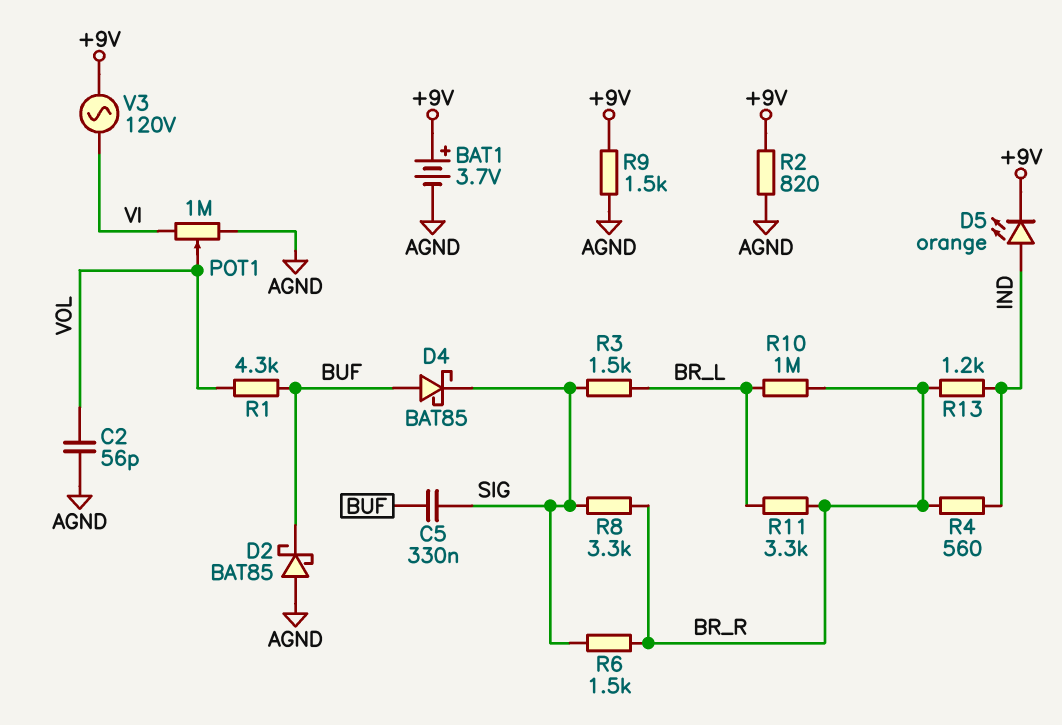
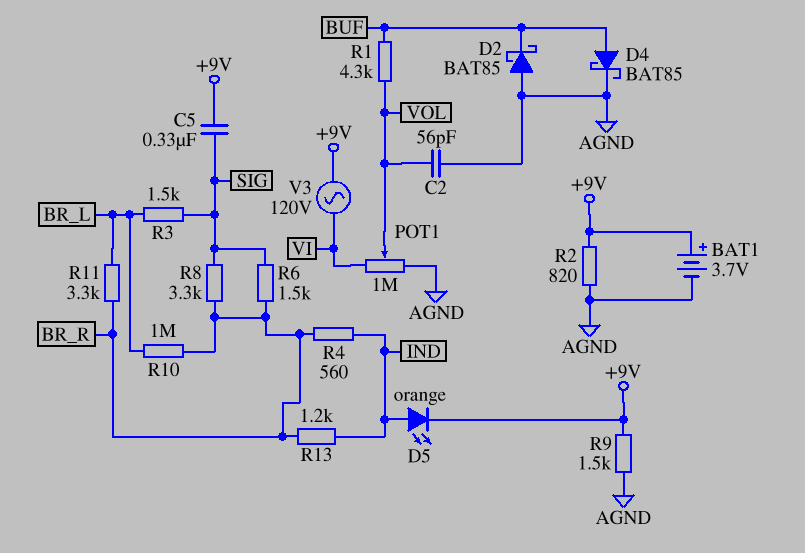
C5: 330nF (BUF, SIG) -> 330nF (+9V, SIG)
D4: schottky BAT85 (A BUF, K SIG) -> schottky BAT85 (A BUF, K AGND)

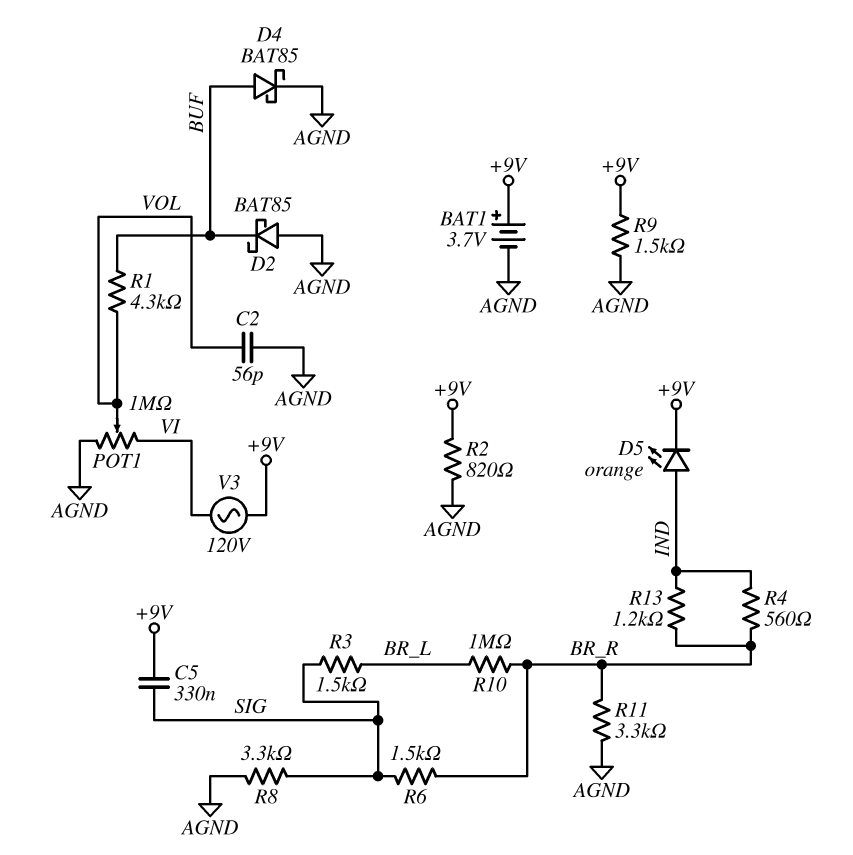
R8: 3.3k (BR_R, SIG) -> 3.3k (AGND, SIG)
R11: 3.3k (BR_L, BR_R) -> 3.3k (AGND, BR_R)

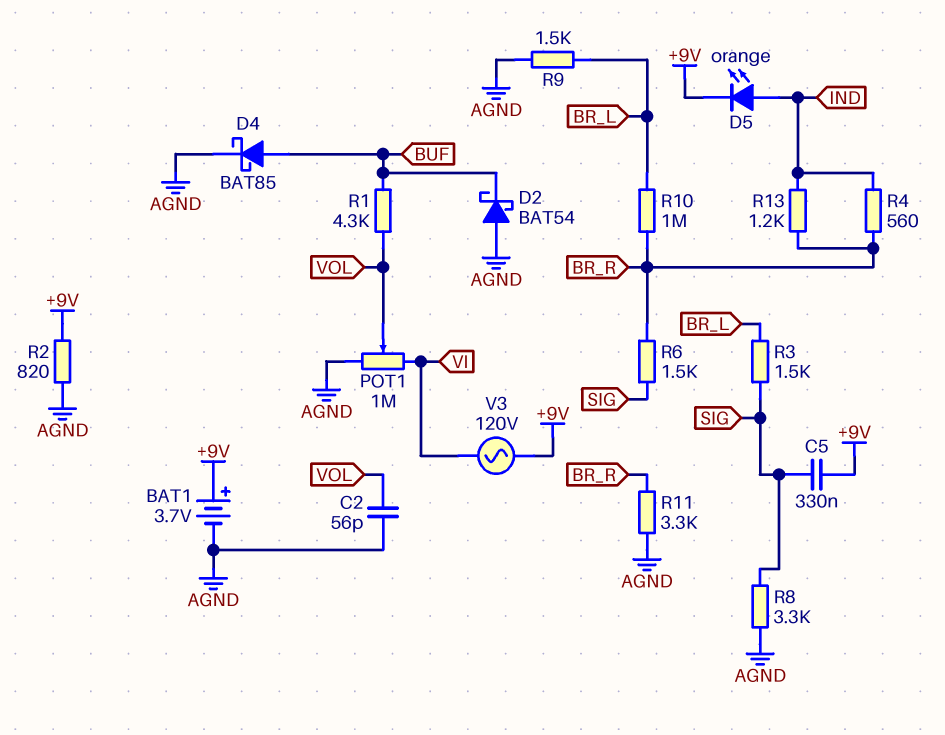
D2: schottky BAT85 (A AGND, K BUF) -> schottky BAT54 (A AGND, K BUF)
R9: 1.5k (+9V, AGND) -> 1.5k (AGND, BR_L)

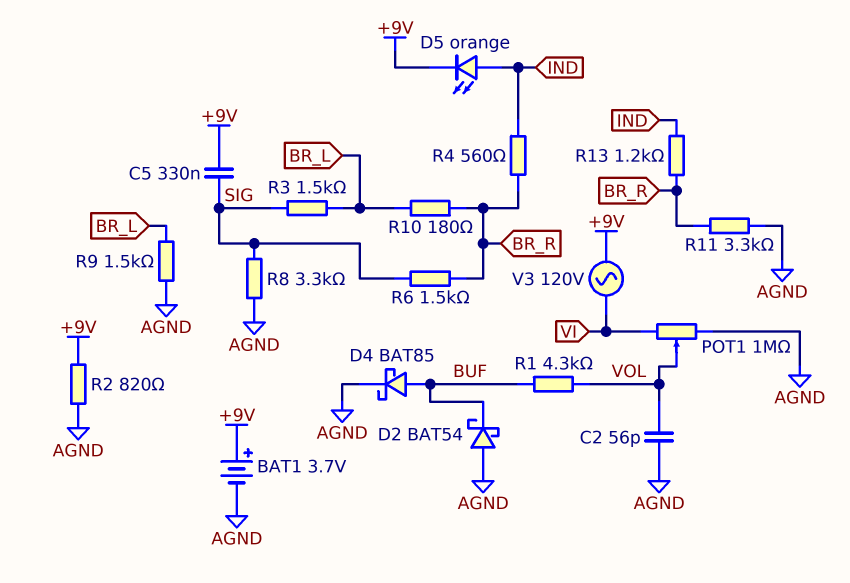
R10: 1M (BR_L, BR_R) -> 180 (BR_L, BR_R)

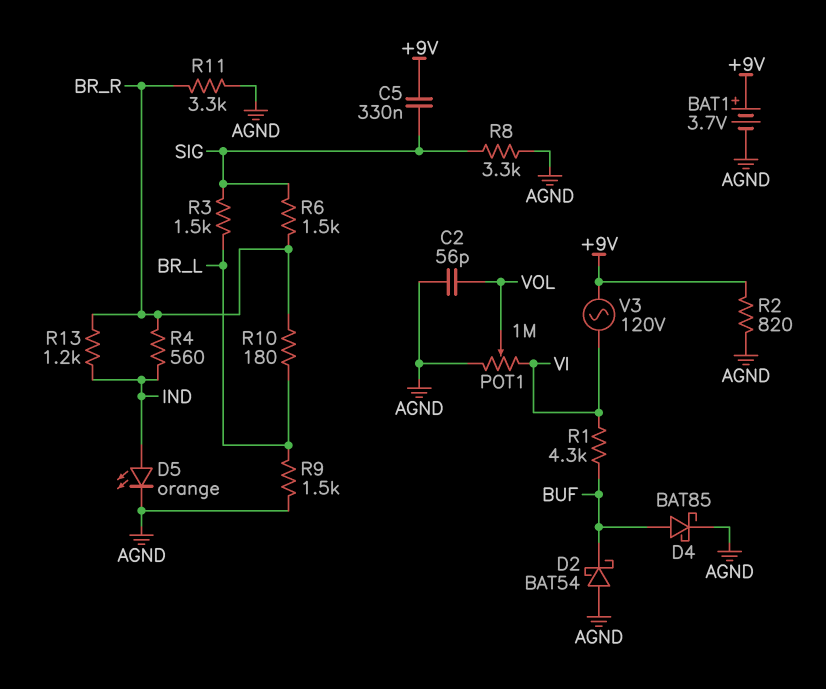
D5: LED orange (A IND, K +9V) -> LED orange (A IND, K AGND)
R1: 4.3k (BUF, VOL) -> 4.3k (BUF, VI)

